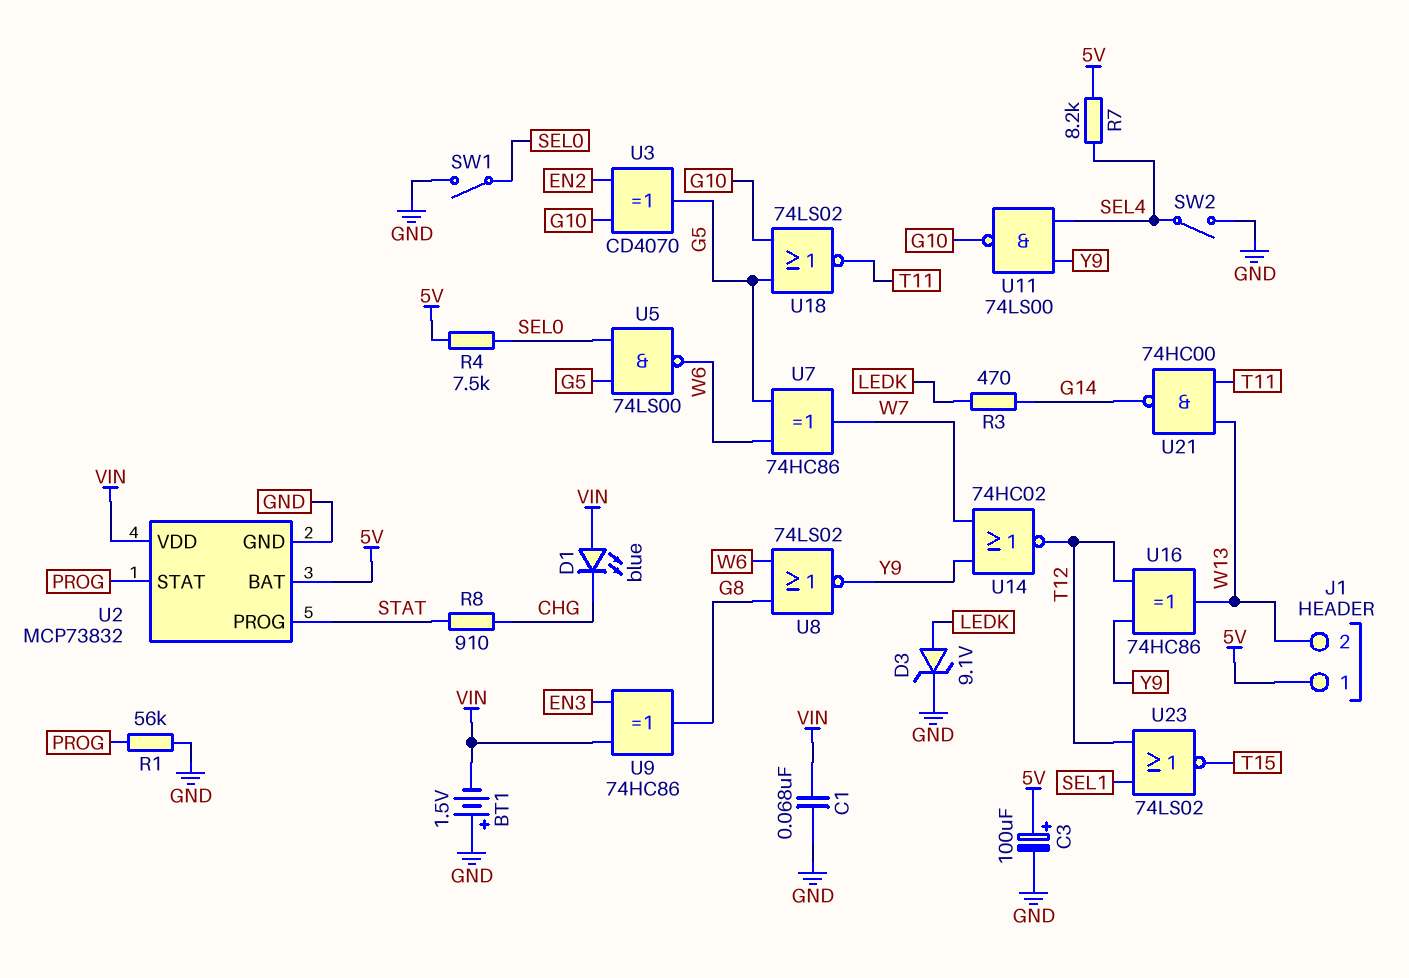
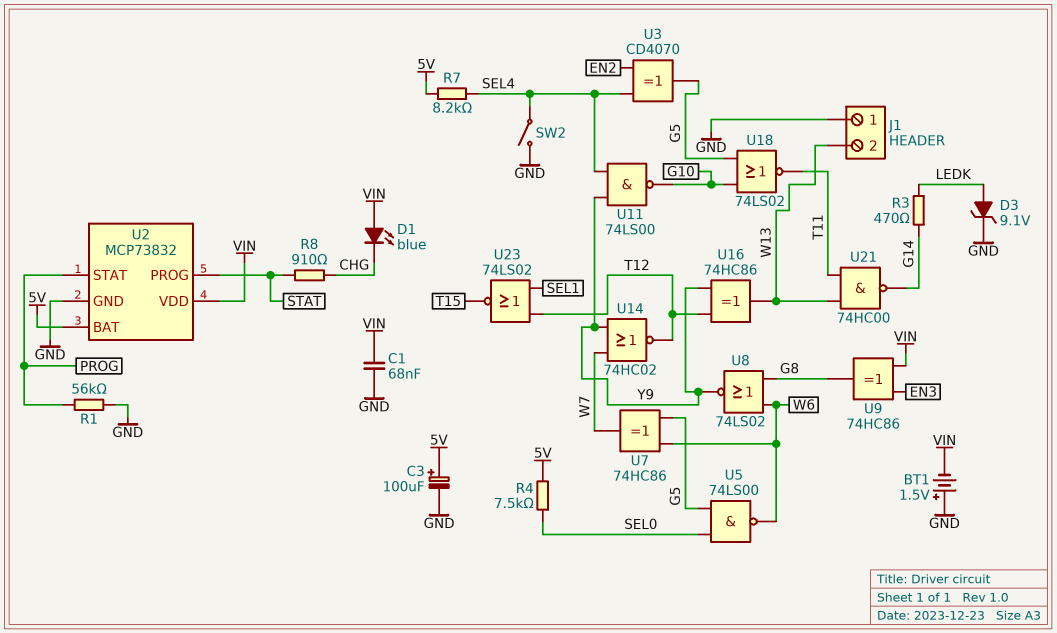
J1 pin 1: 5V -> GND
SW1: switch (GND, SEL0) -> none
U3: XOR CD4070 (in EN2, in G10, out G5) -> XOR CD4070 (in EN2, in SEL4, out G5)

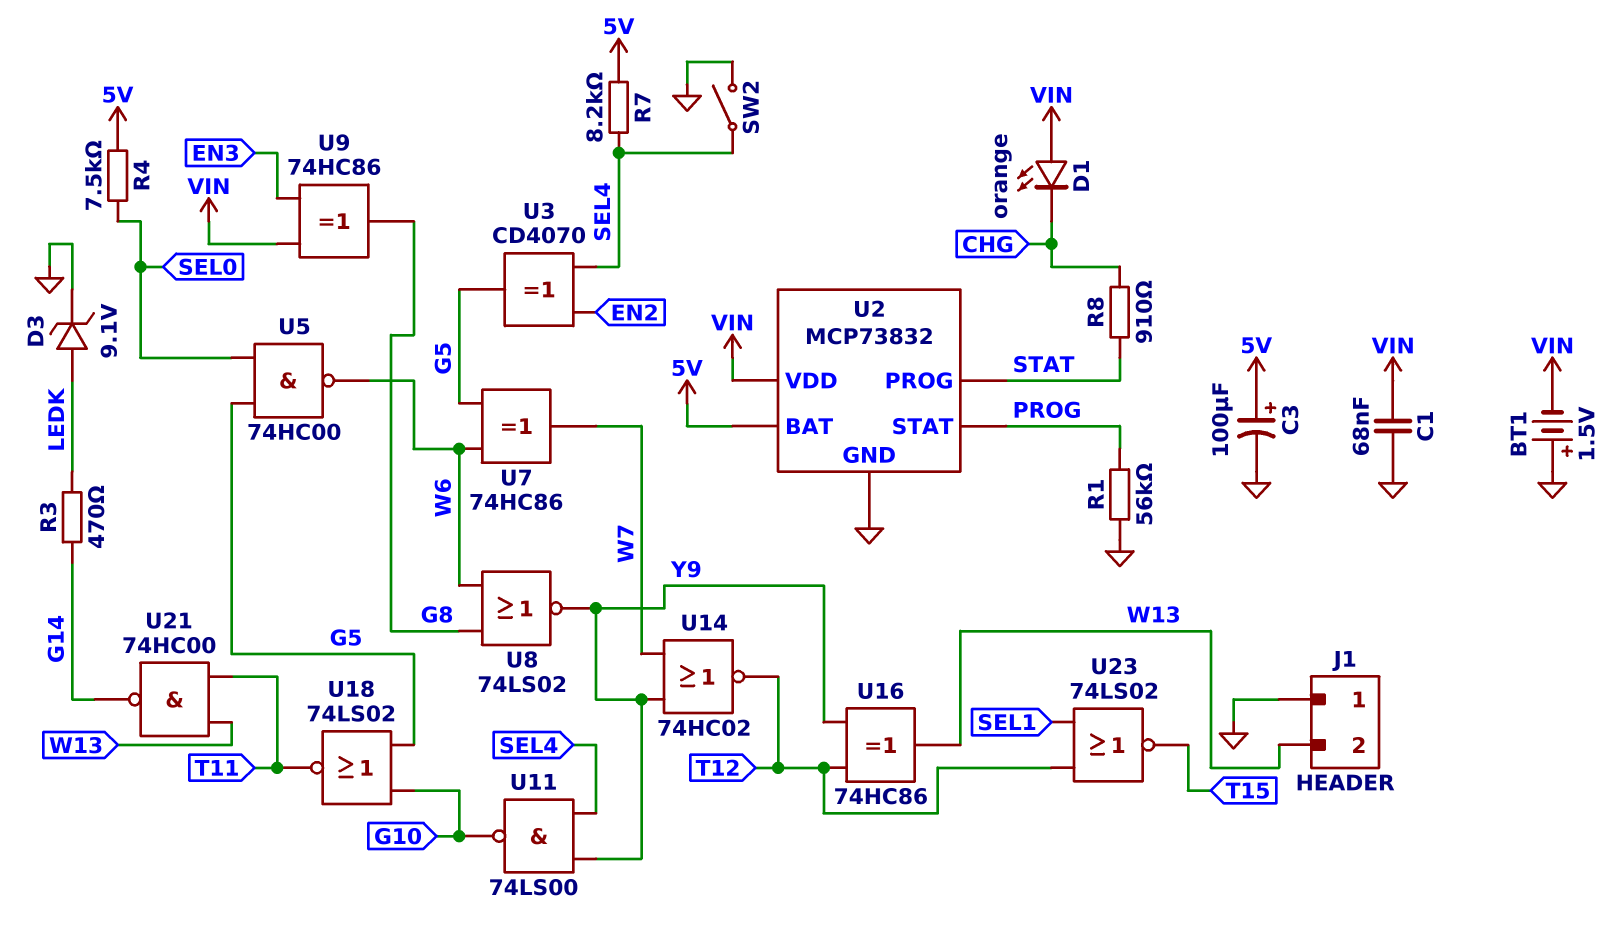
D1: LED blue (A VIN, K CHG) -> LED orange (A VIN, K CHG)
U5: NAND 74LS00 (in G5, in SEL0, out W6) -> NAND 74HC00 (in G5, in SEL0, out W6)

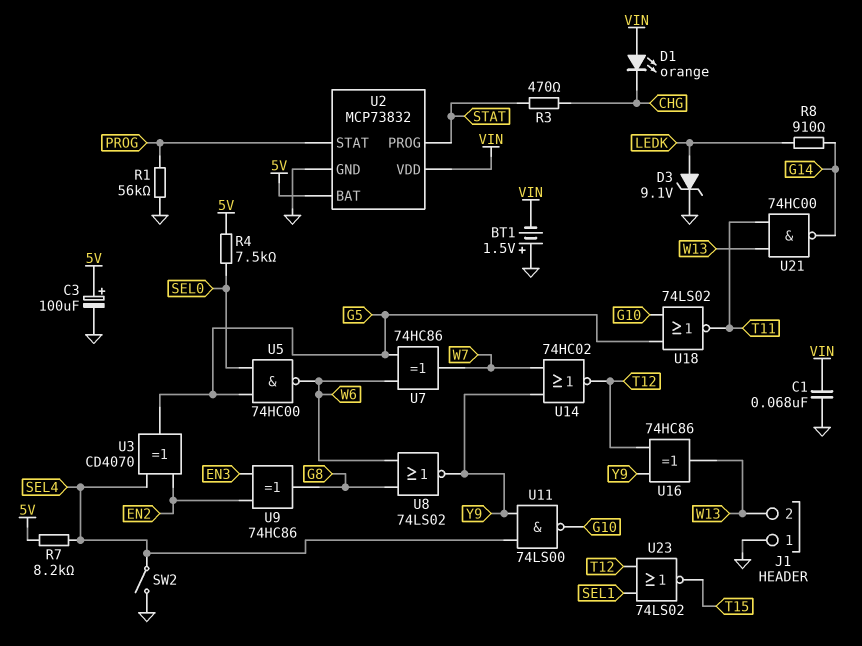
R3: 470 (G14, LEDK) -> 470 (CHG, STAT)
R8: 910 (CHG, STAT) -> 910 (G14, LEDK)
U9: XOR 74HC86 (in EN3, in VIN, out G8) -> XOR 74HC86 (in EN2, in EN3, out G8)

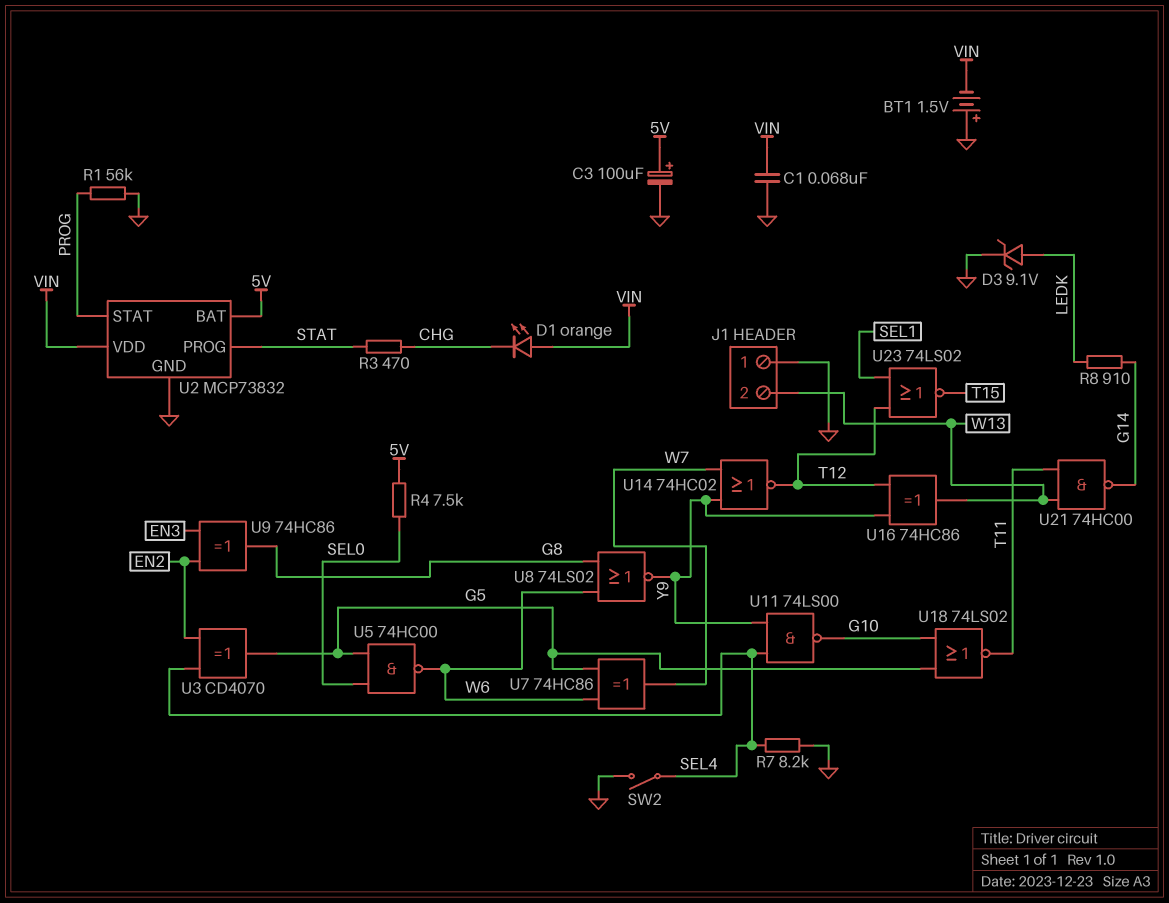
R7: 8.2k (5V, SEL4) -> 8.2k (GND, SEL4)

